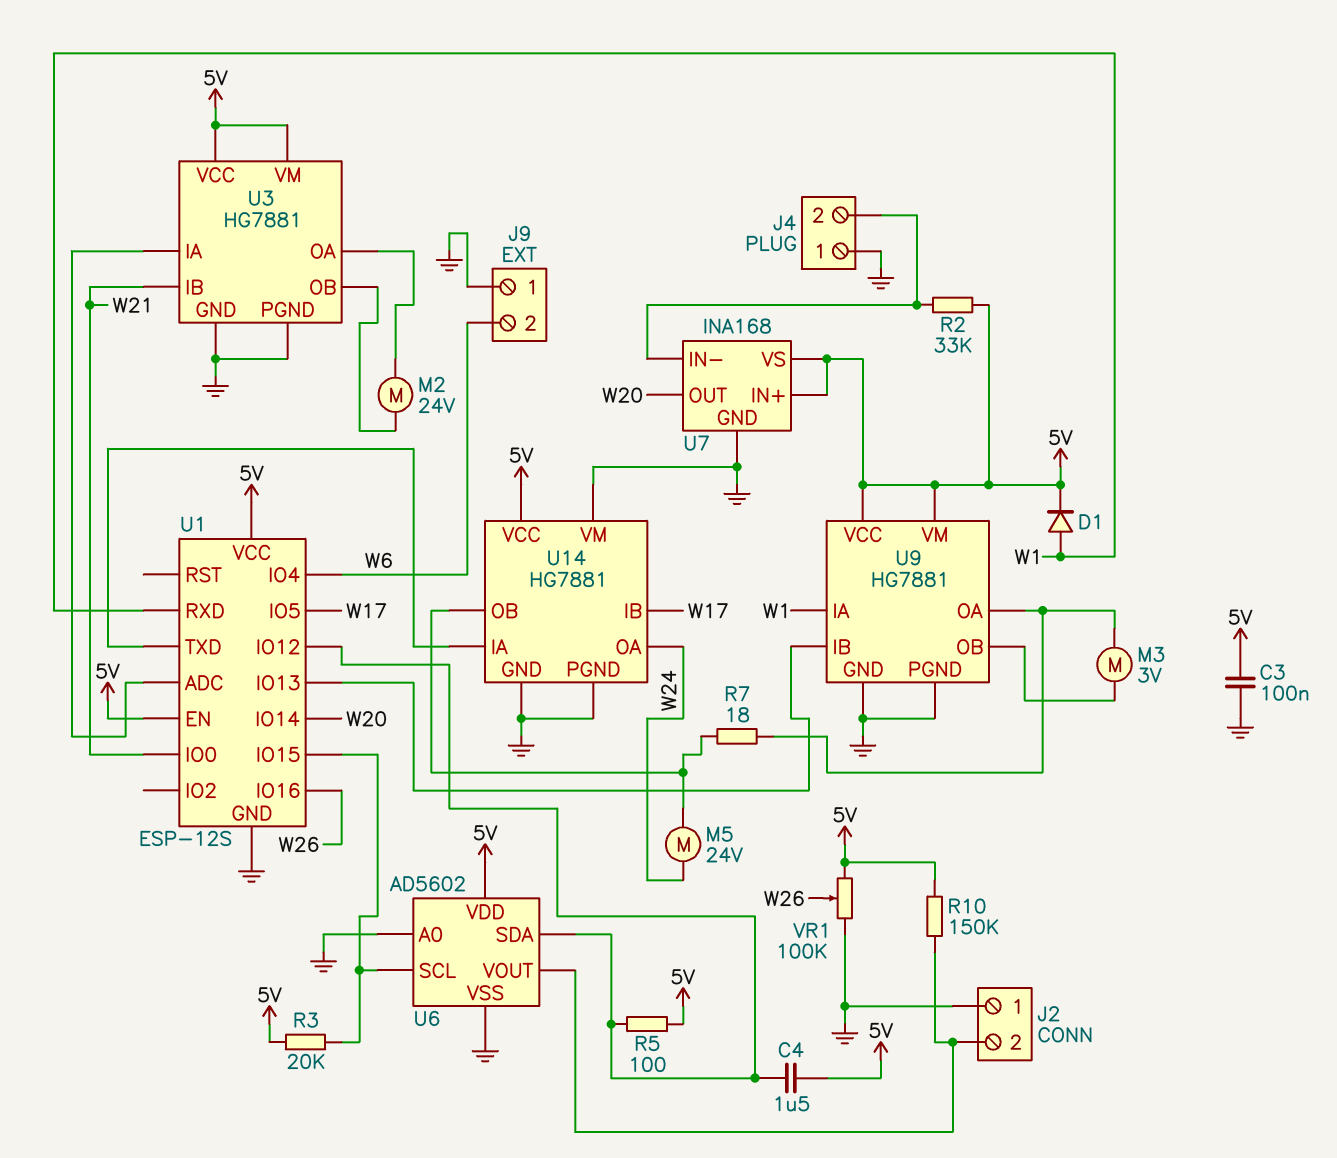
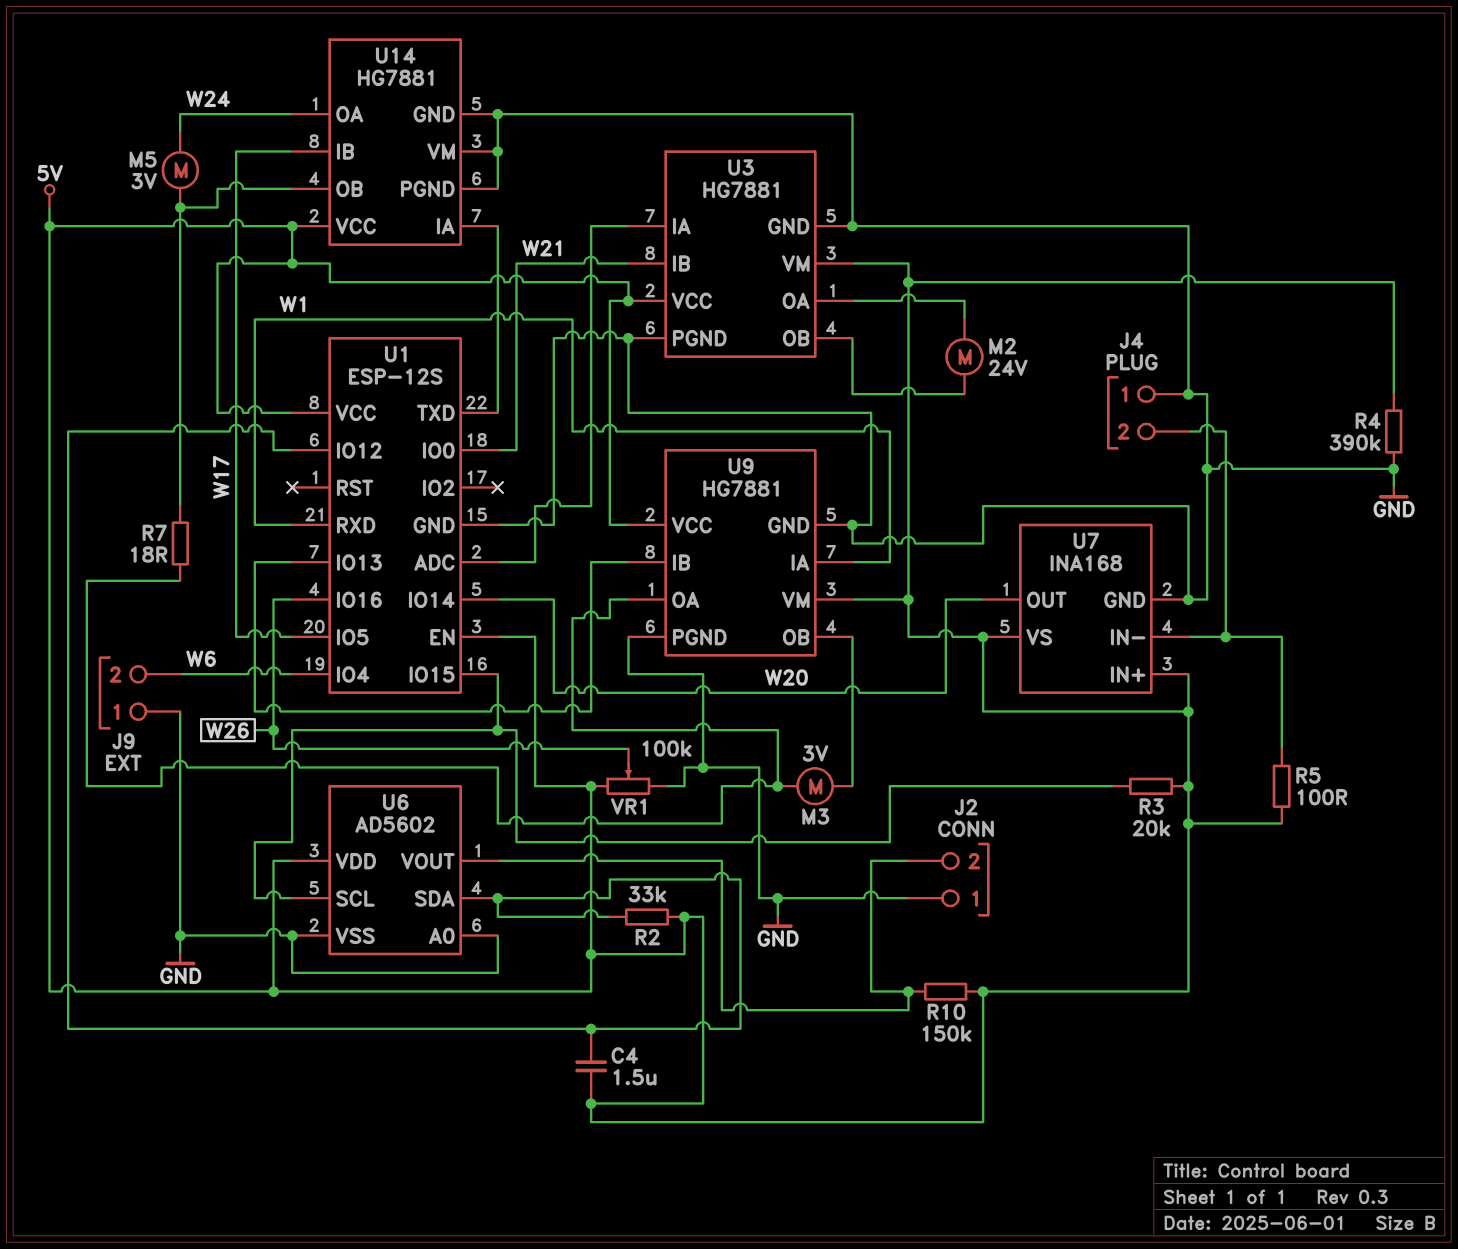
C3: 100nF (5V, GND) -> none
D1: diode (A W1, K 5V) -> none
M5: motor 24V (U14/OB, W24) -> motor 3V (U14/OB, W24)
R2: 33k (5V, J4/2) -> 33k (5V, U1/IO12)
R4: none -> 390k (5V, GND)
R5: 100 (5V, U1/IO12) -> 100 (5V, J4/2)

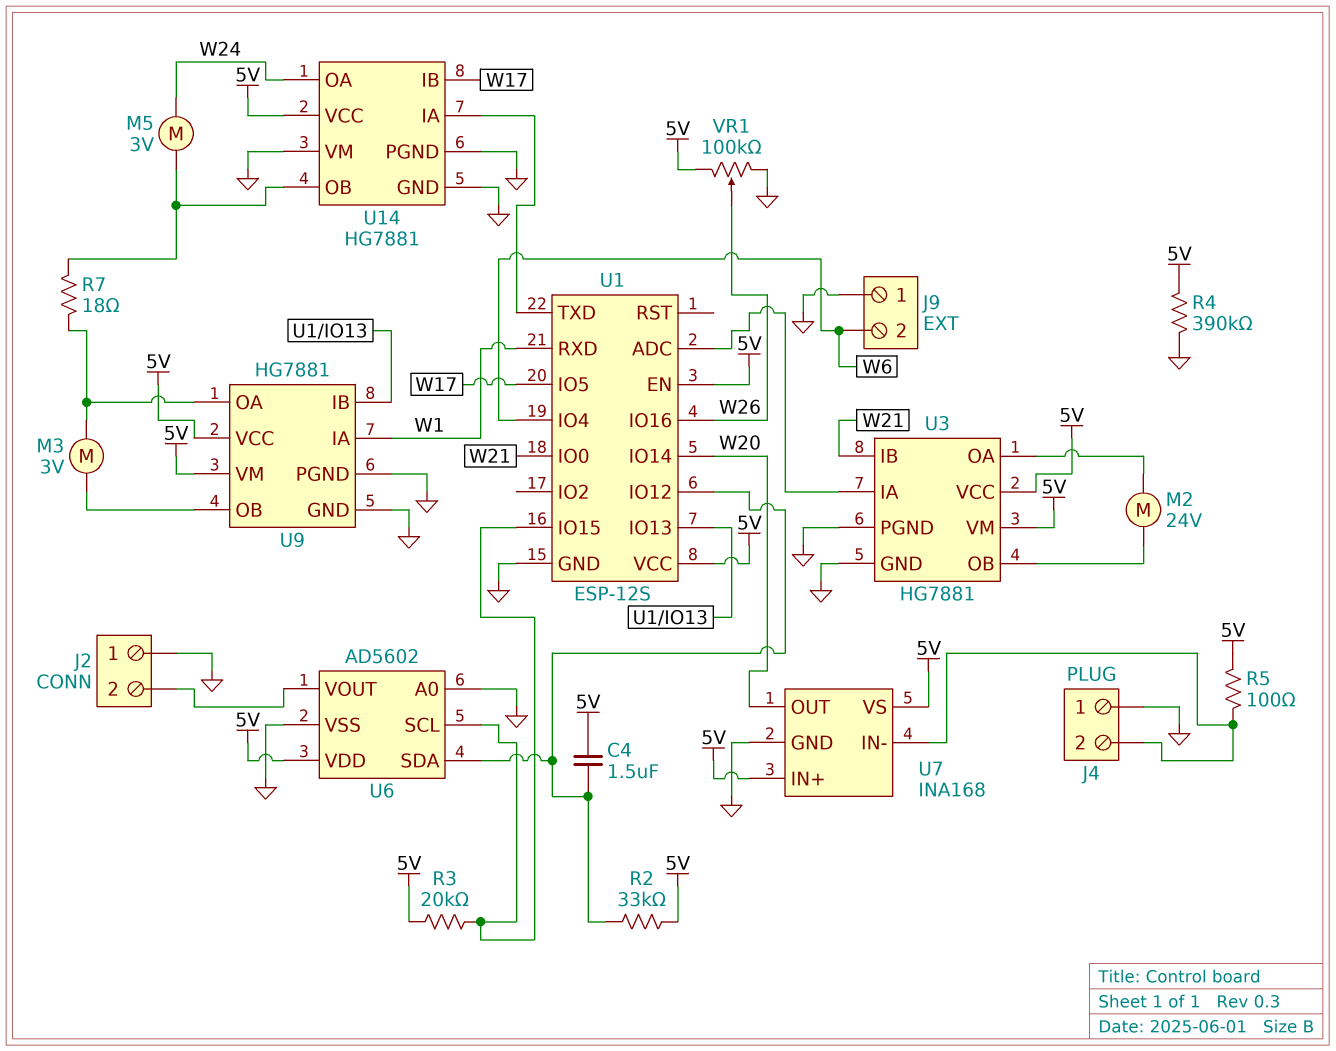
R10: 150k (5V, J2/2) -> none

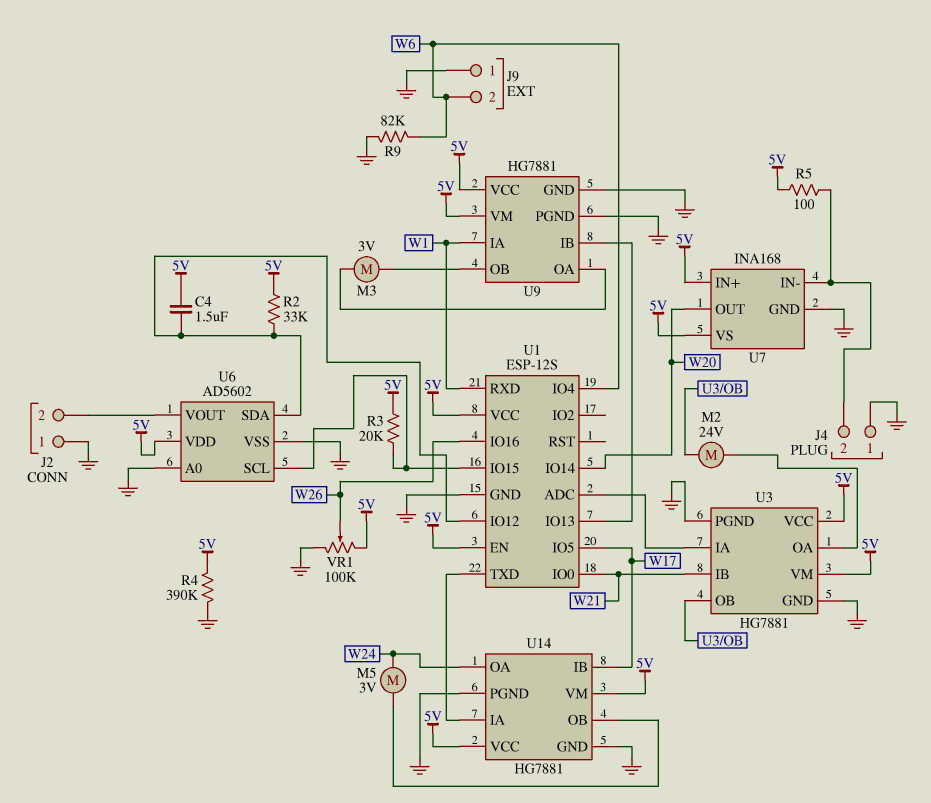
R7: 18 (U9/OA, U14/OB) -> none
R9: none -> 82k (GND, W6)
U14 pin VM: GND -> 5V

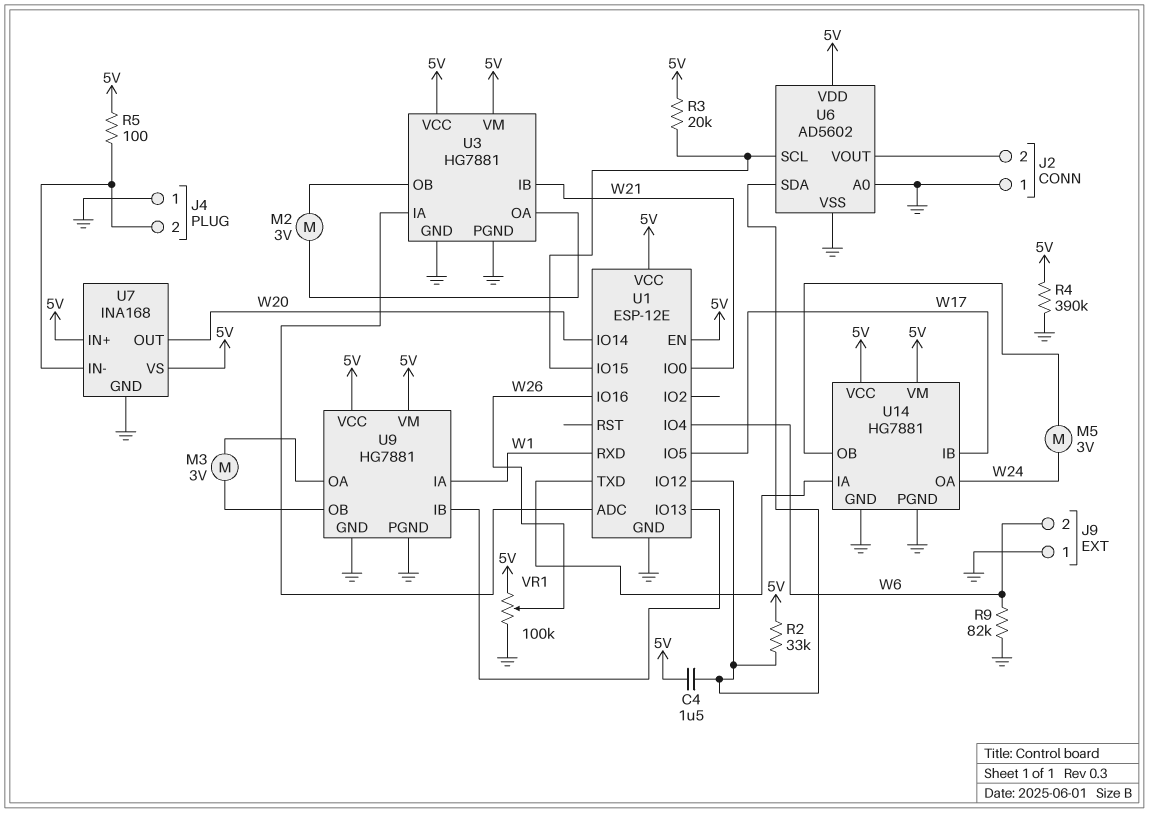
M2: motor 24V (U3/OA, U3/OB) -> motor 3V (U3/OA, U3/OB)
U1: ESP-12S -> ESP-12E

